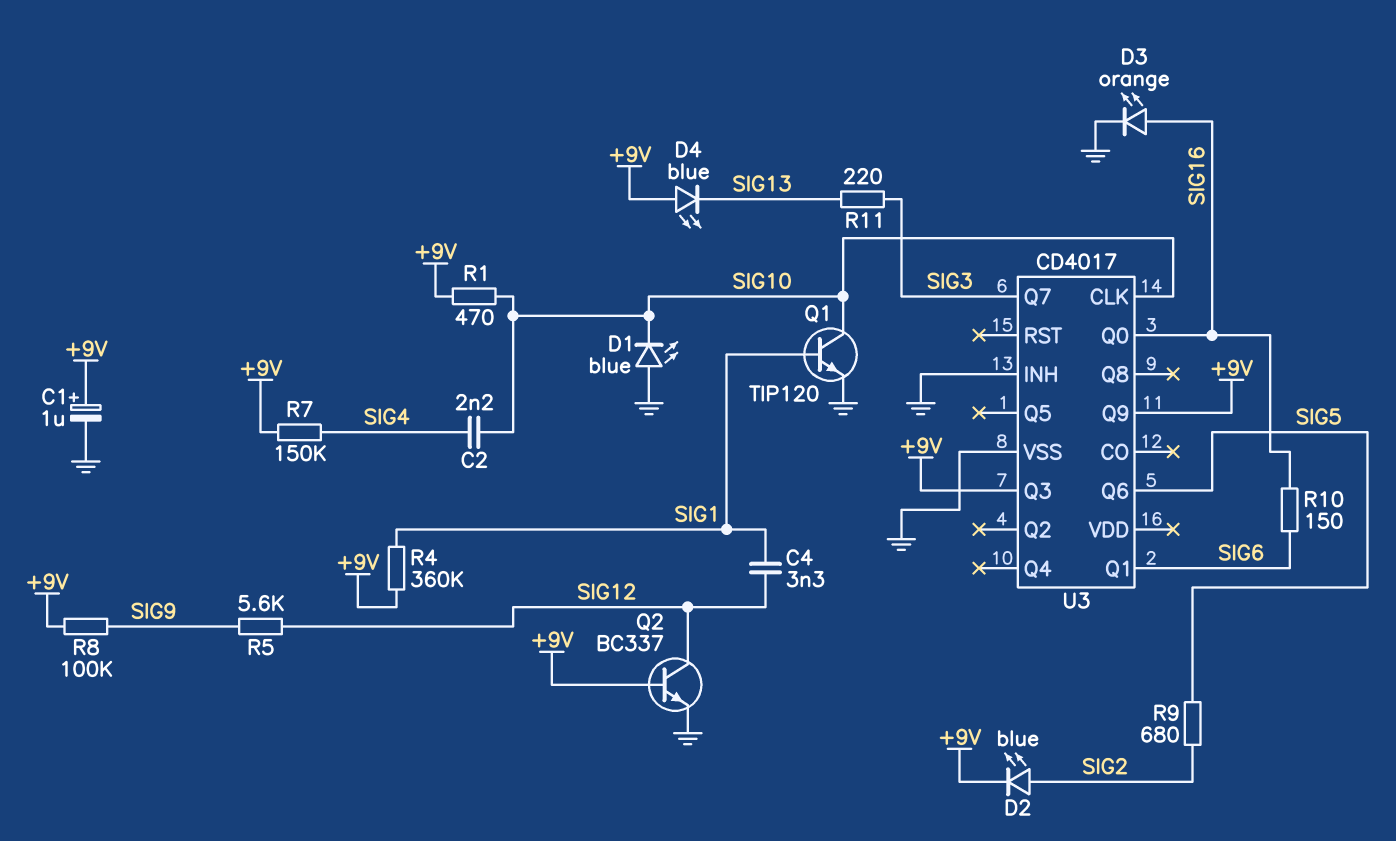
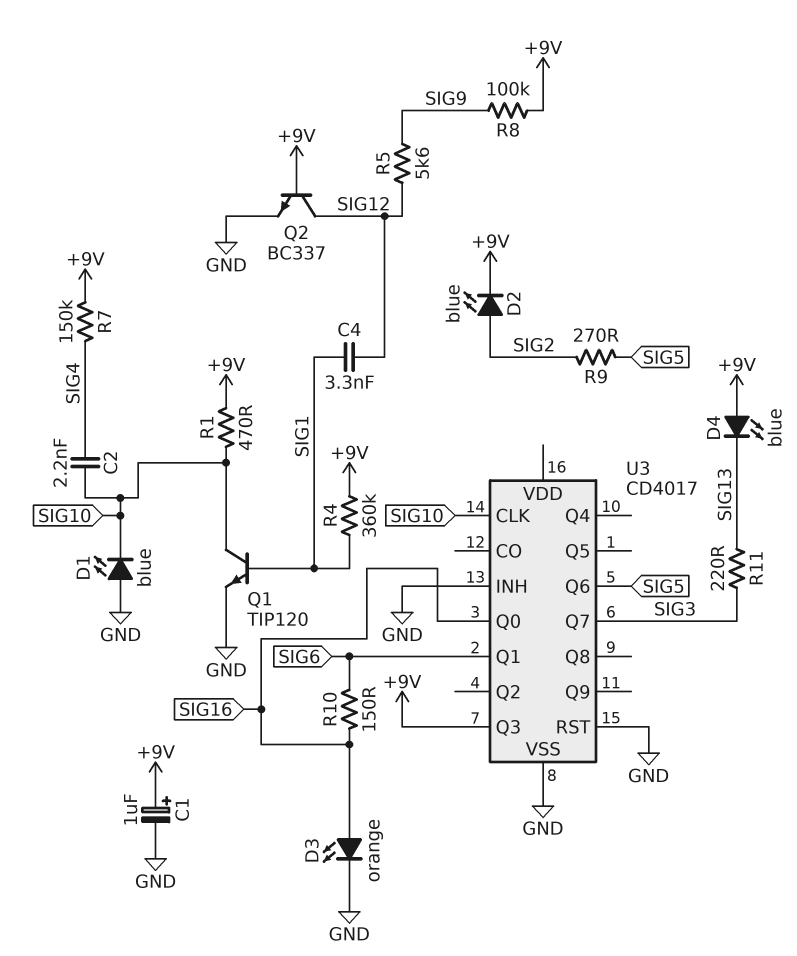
R9: 680 (SIG2, SIG5) -> 270 (SIG2, SIG5)
U3 pin Q9: +9V -> none
U3 pin RST: none -> GND

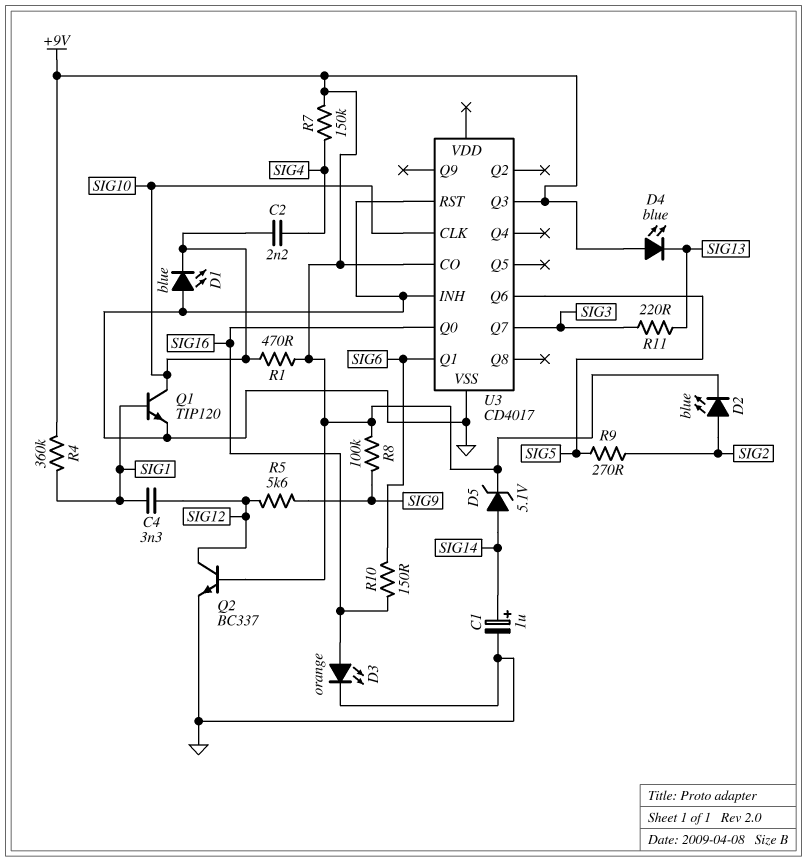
C1: 1uF (plus +9V, minus GND) -> 1uF (plus SIG14, minus GND)
D5: none -> zener 5.1V (A SIG14, K +9V)
U3 pin CO: none -> +9V

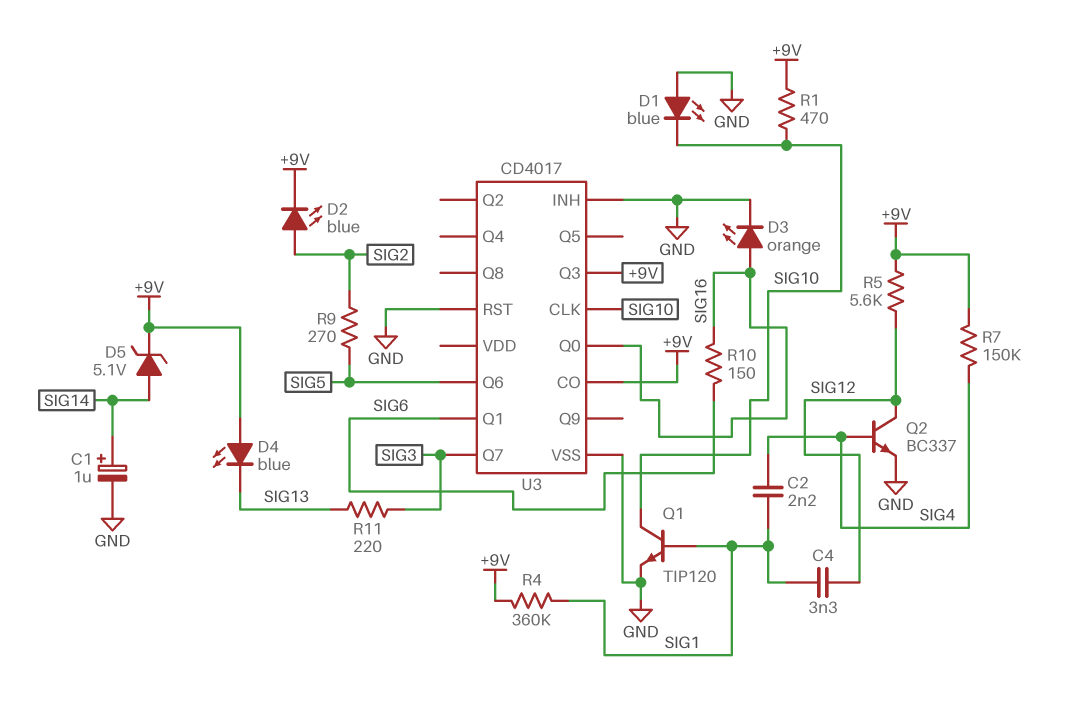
C2: 2.2nF (SIG4, SIG10) -> 2.2nF (SIG1, SIG4)
Q2: NPN BC337 (B +9V, C SIG12, E GND) -> NPN BC337 (B SIG4, C SIG12, E GND)
R5: 5.6k (SIG9, SIG12) -> 5.6k (+9V, SIG12)
R8: 100k (+9V, SIG9) -> none

